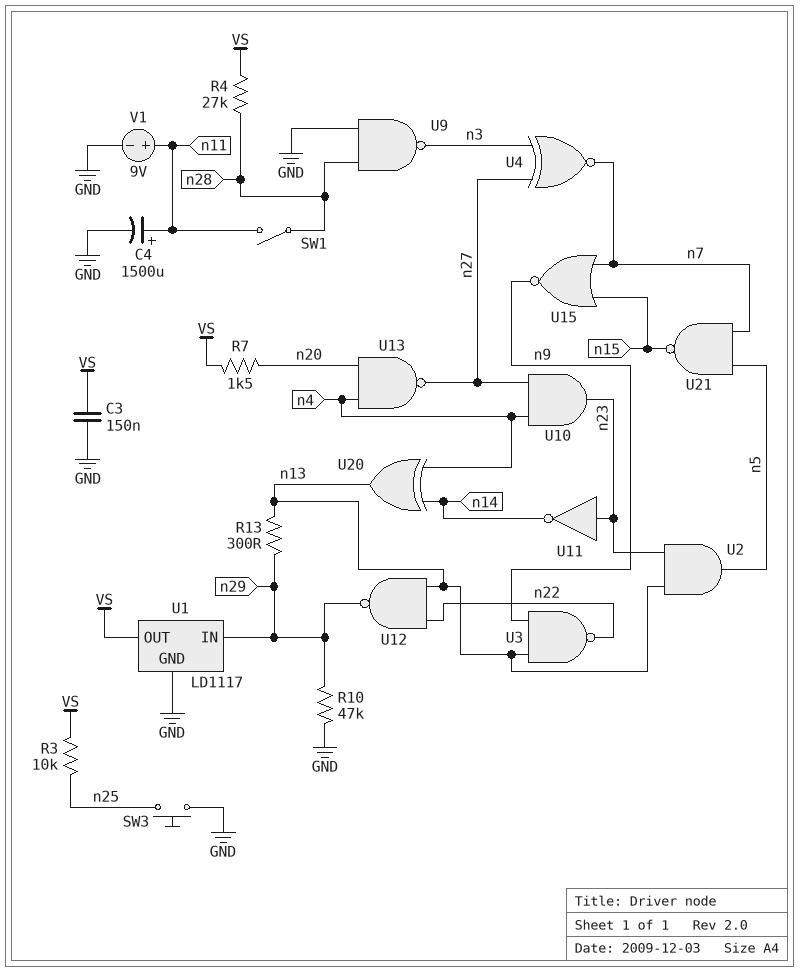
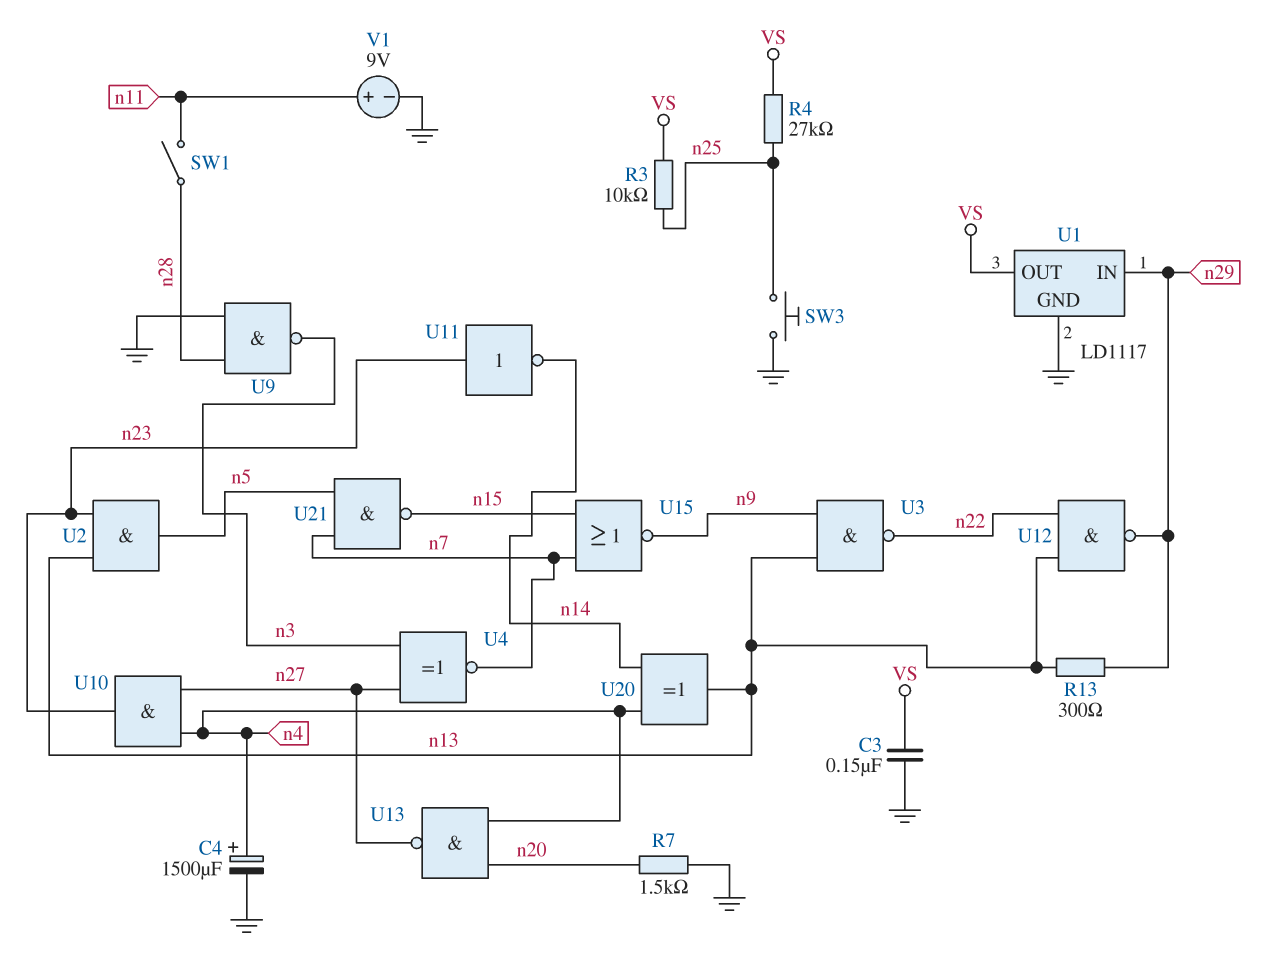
C4: 1500uF (plus n11, minus GND) -> 1500uF (plus n4, minus GND)
R4: 27k (VS, n28) -> 27k (VS, n25)
R7: 1.5k (VS, n20) -> 1.5k (GND, n20)
R10: 47k (GND, n29) -> none

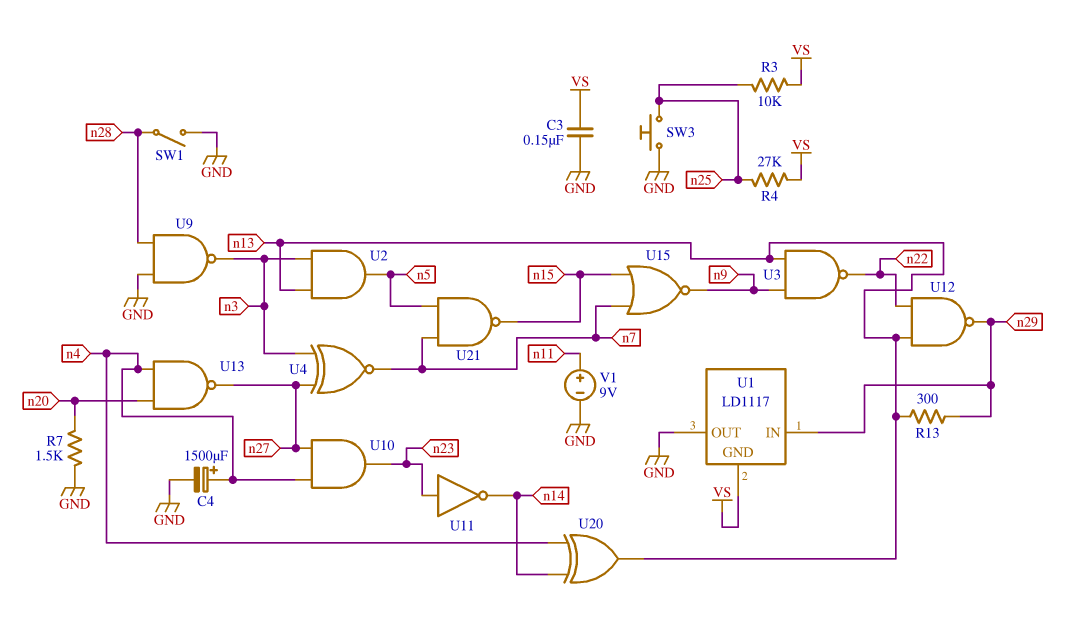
SW1: switch (n11, n28) -> switch (GND, n28)
U1 pin GND: GND -> VS
U1 pin OUT: VS -> GND
U2: AND (in n13, in n23, out n5) -> AND (in n3, in n13, out n5)

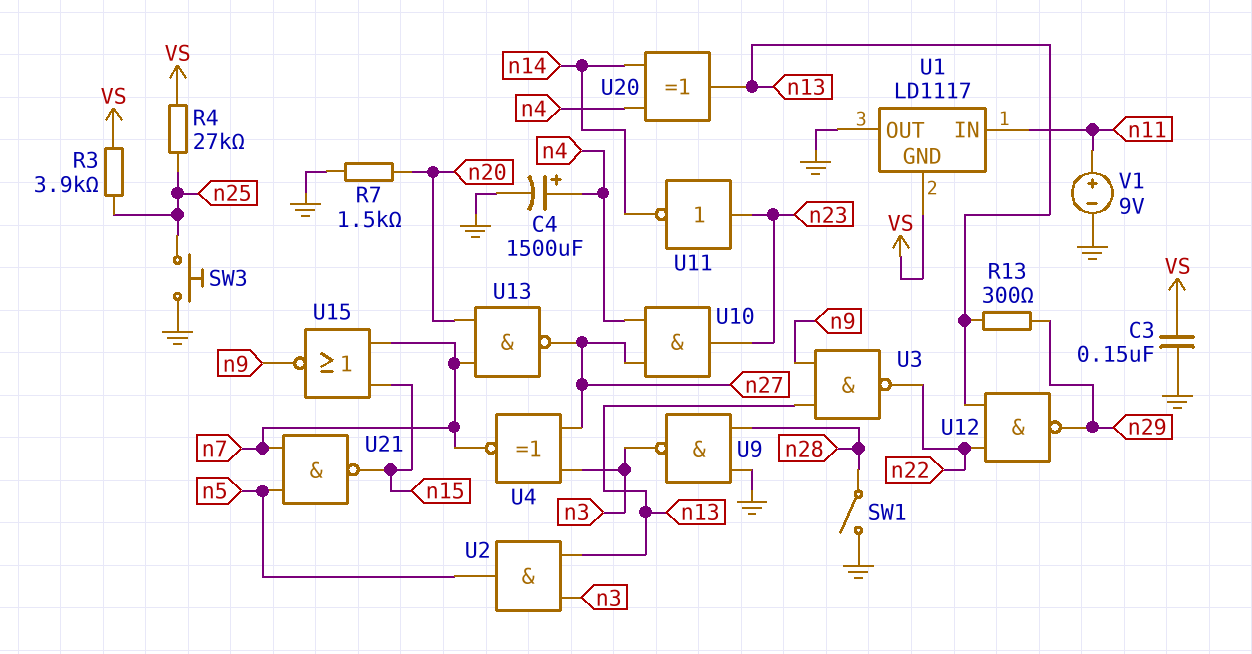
R3: 10k (VS, n25) -> 3.9k (VS, n25)
U1 pin IN: n29 -> n11
U13: NAND (in n4, in n20, out n27) -> NAND (in n7, in n20, out n27)

